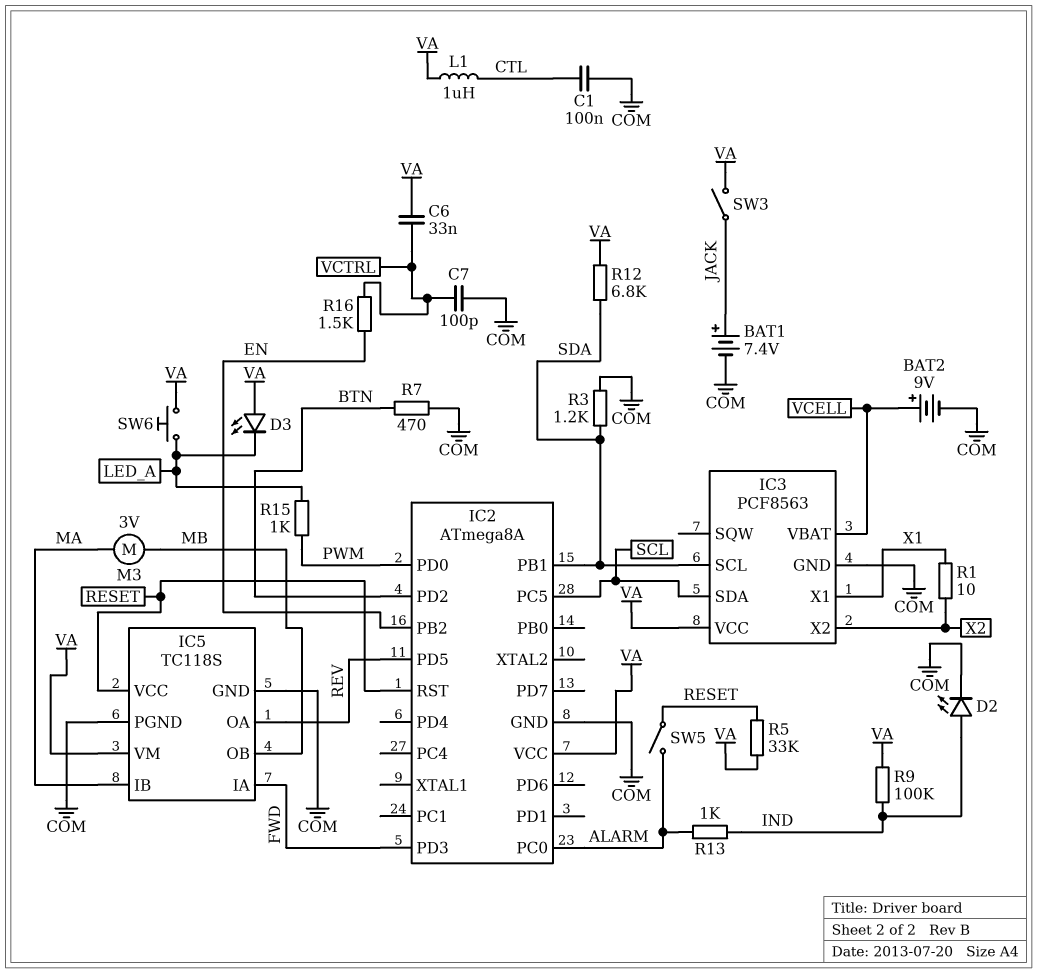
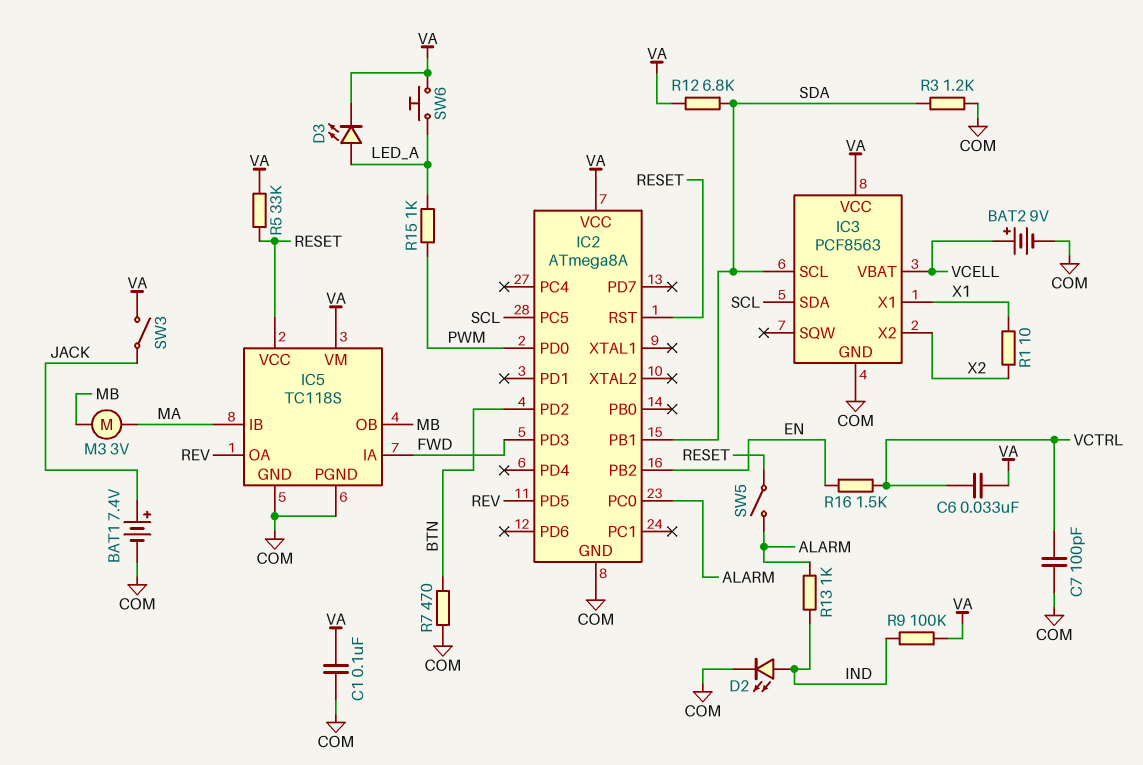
C1: 100nF (COM, CTL) -> 100nF (COM, VA)
D3: LED (A VA, K LED_A) -> LED (A LED_A, K VA)
L1: 1uH (CTL, VA) -> none

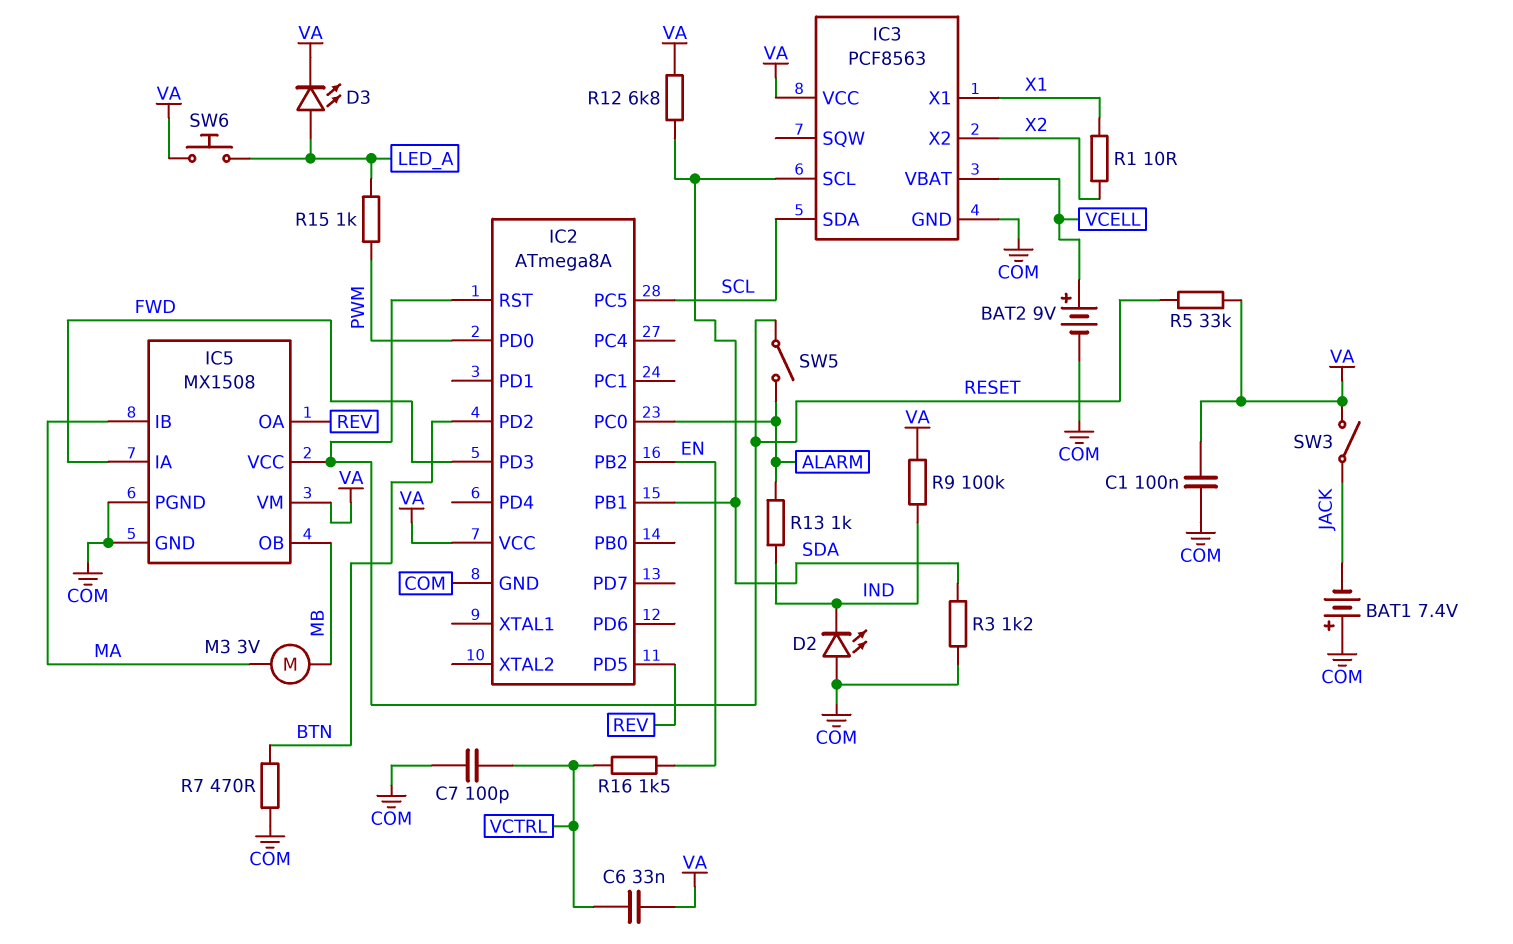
BAT1: 7.4V (plus JACK, minus COM) -> 7.4V (plus COM, minus JACK)
D2: LED (A IND, K COM) -> LED (A COM, K IND)
IC5: TC118S -> MX1508

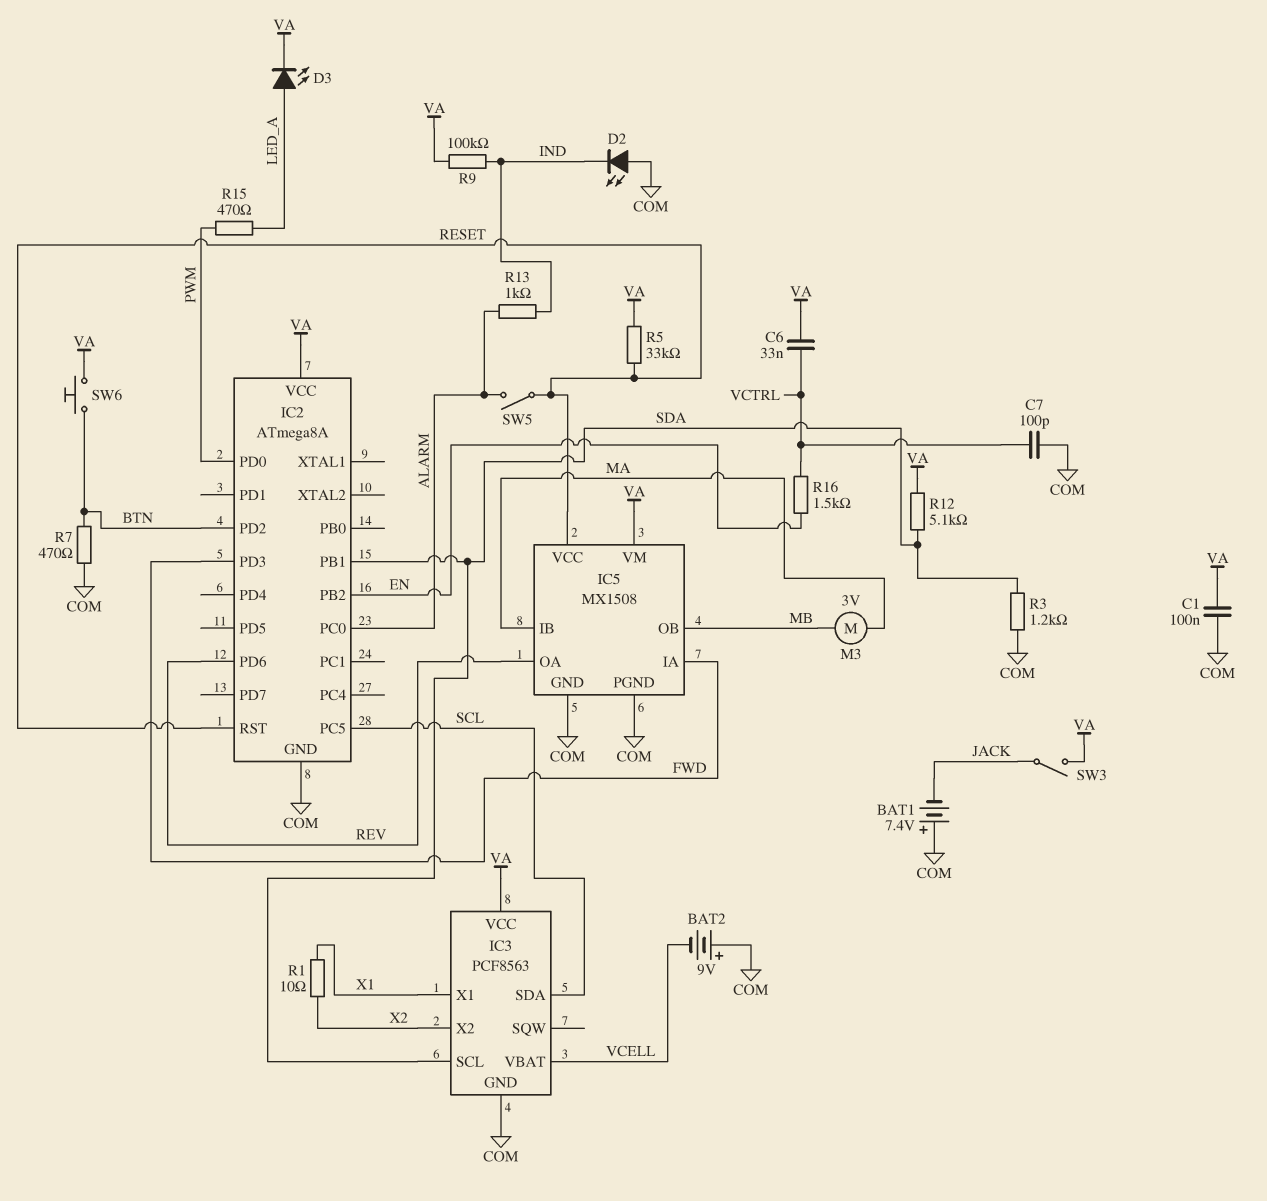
BAT2: 9V (plus VCELL, minus COM) -> 9V (plus COM, minus VCELL)
IC2 pin PD5: REV -> none
IC2 pin PD6: none -> REV
R12: 6.8k (SDA, VA) -> 5.1k (SDA, VA)
R15: 1k (LED_A, PWM) -> 470 (LED_A, PWM)
SW6: button (LED_A, VA) -> button (BTN, VA)

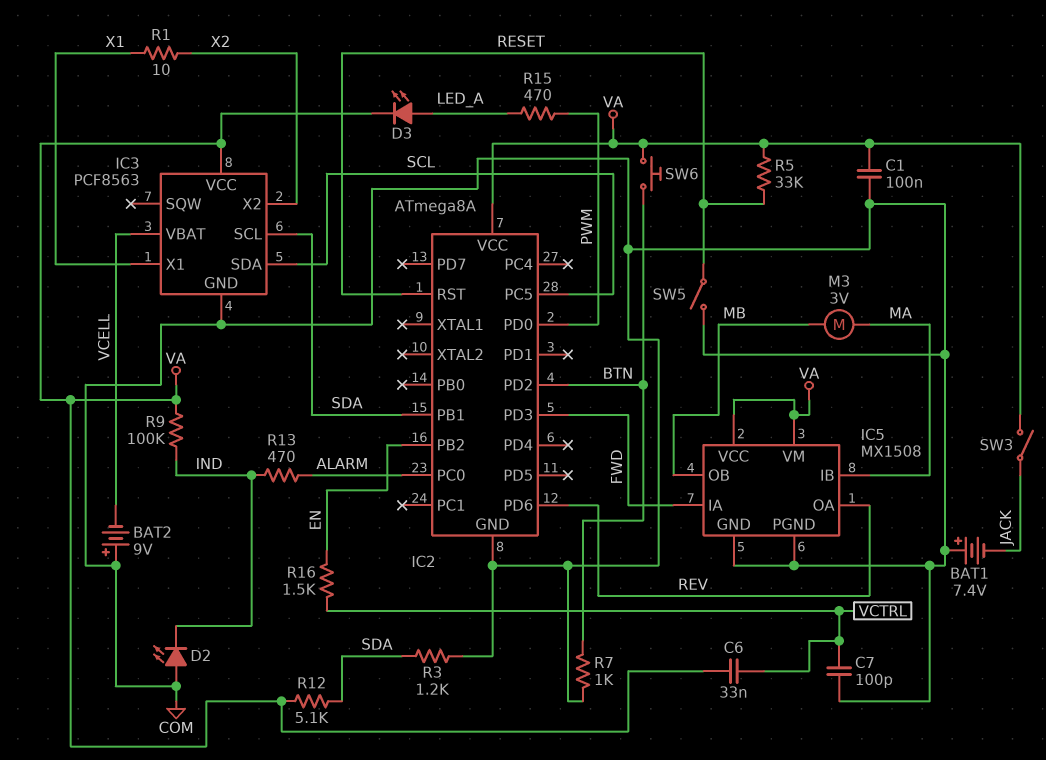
IC5 pin VCC: RESET -> VA
R7: 470 (BTN, COM) -> 1k (BTN, COM)
R13: 1k (ALARM, IND) -> 470 (ALARM, IND)
SW5: switch (ALARM, RESET) -> switch (COM, RESET)

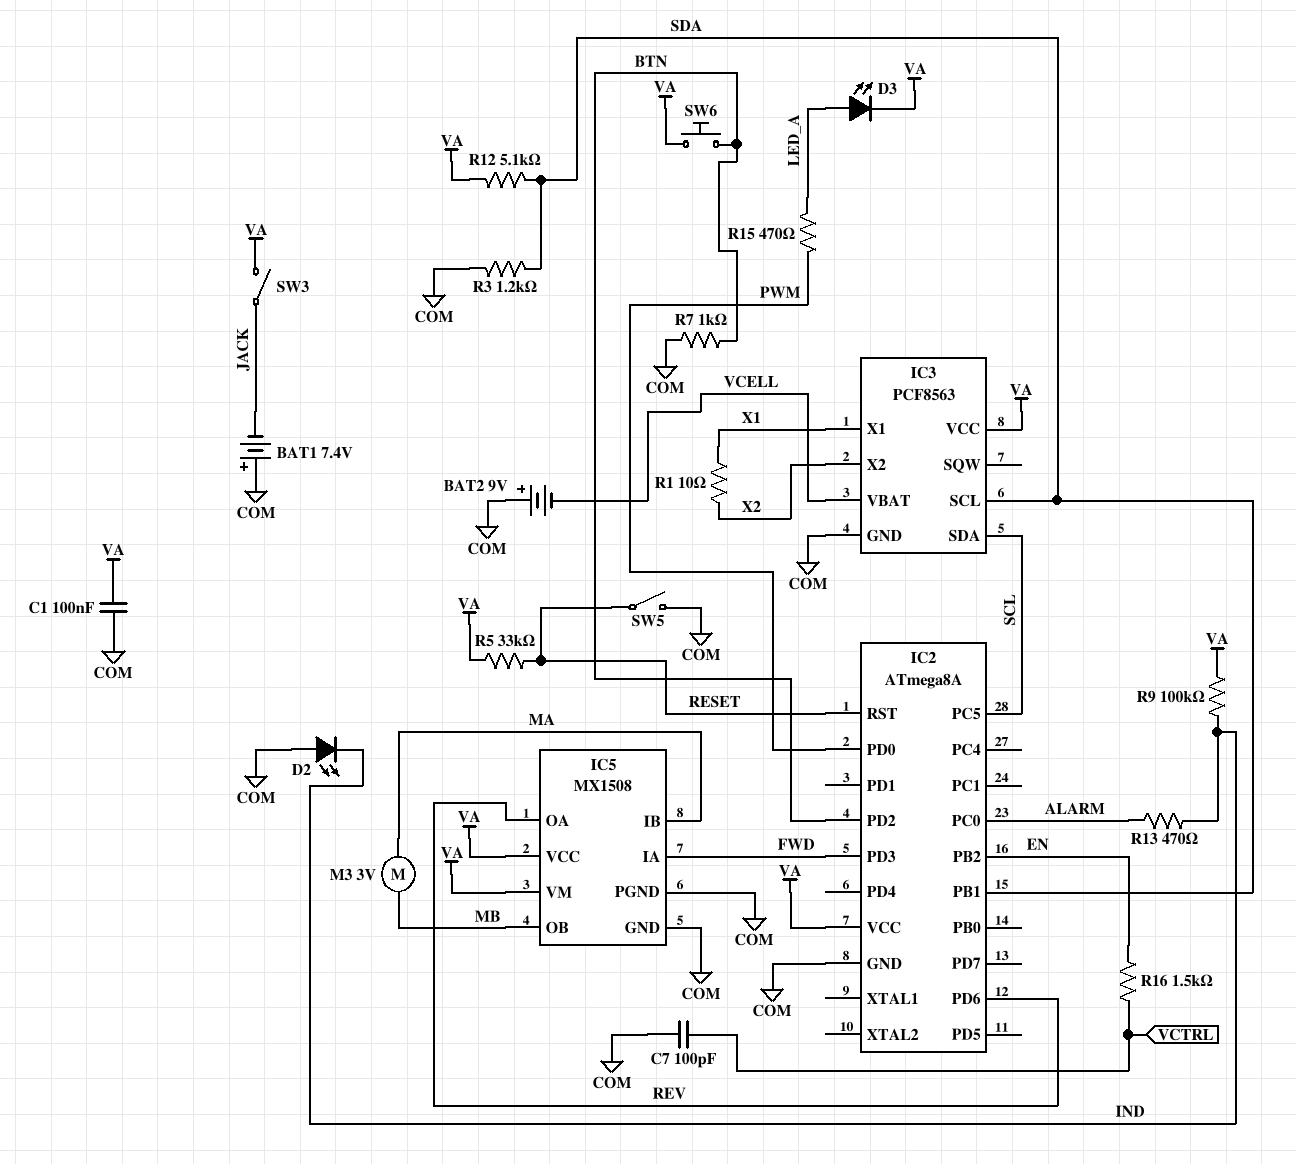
C6: 33nF (VA, VCTRL) -> none

